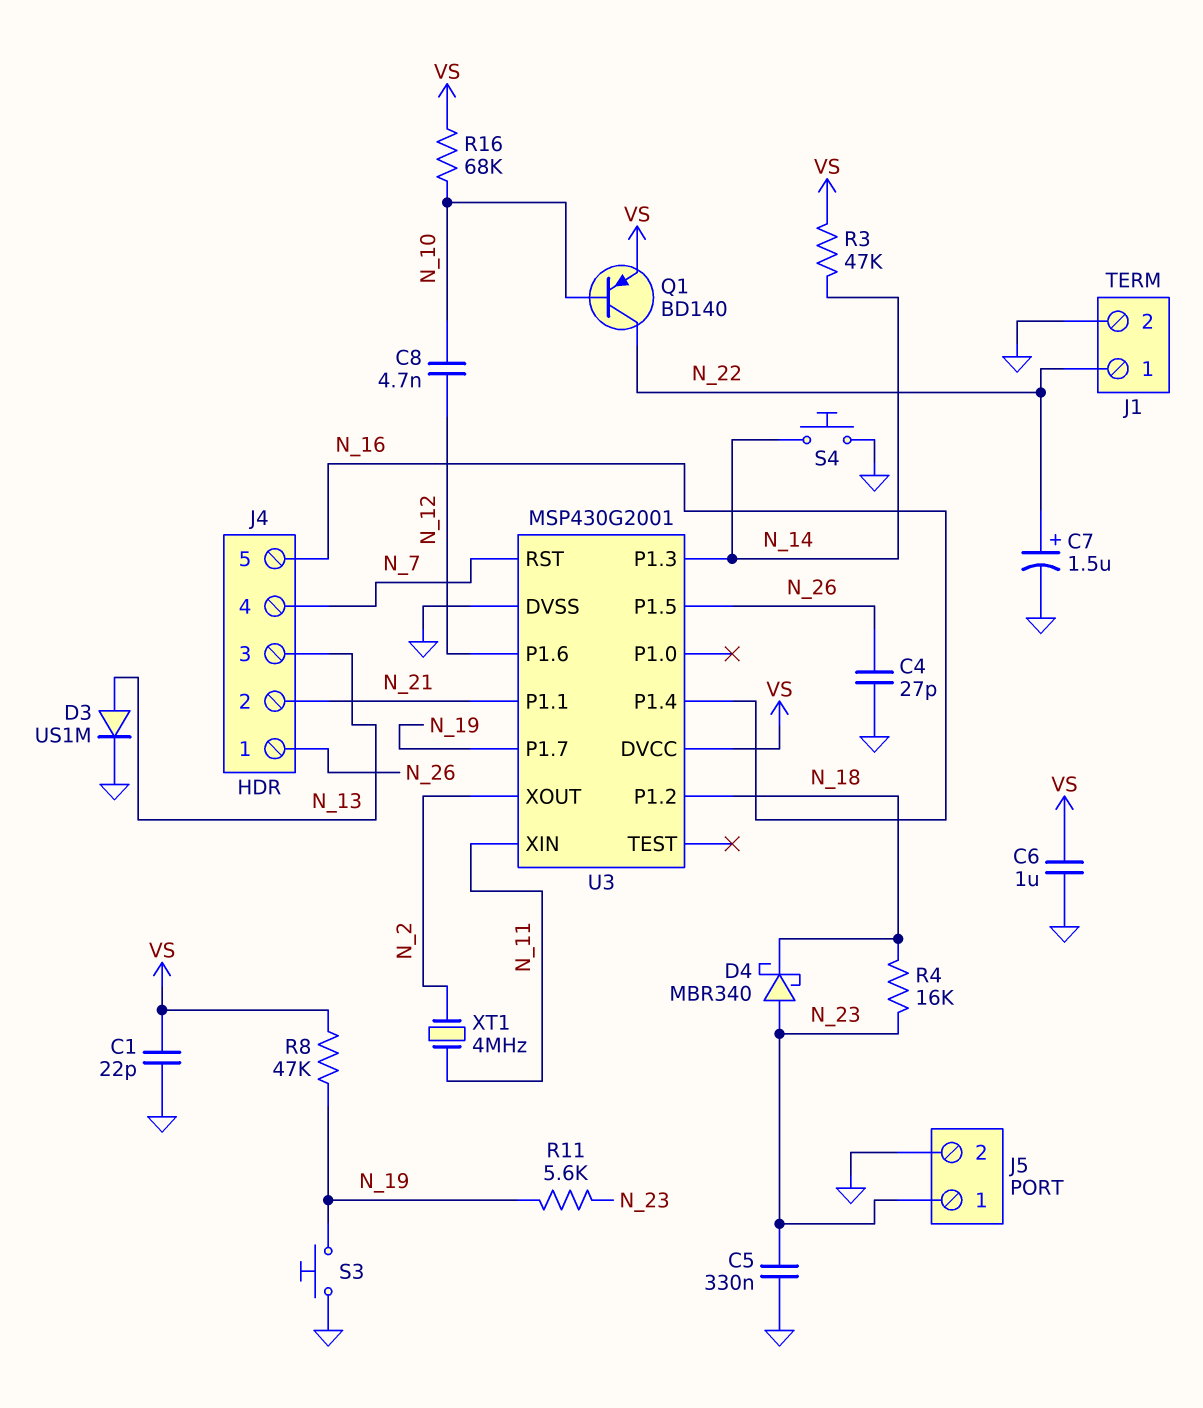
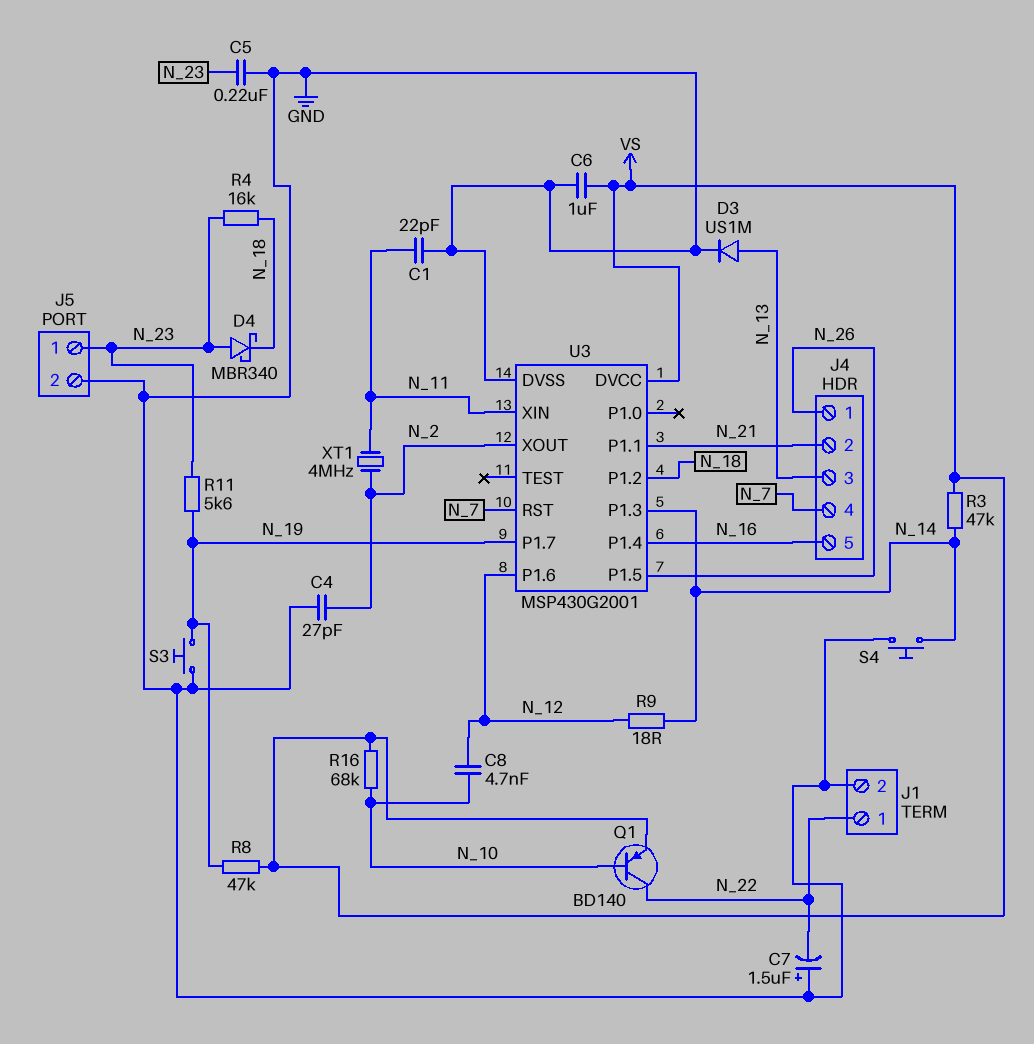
C1: 22pF (GND, VS) -> 22pF (GND, N_11)
C4: 27pF (GND, N_26) -> 27pF (GND, N_2)
C5: 330nF (GND, N_23) -> 220nF (GND, N_23)
C7: 1.5uF (plus N_22, minus GND) -> 1.5uF (plus GND, minus N_22)
R9: none -> 18 (N_12, N_14)

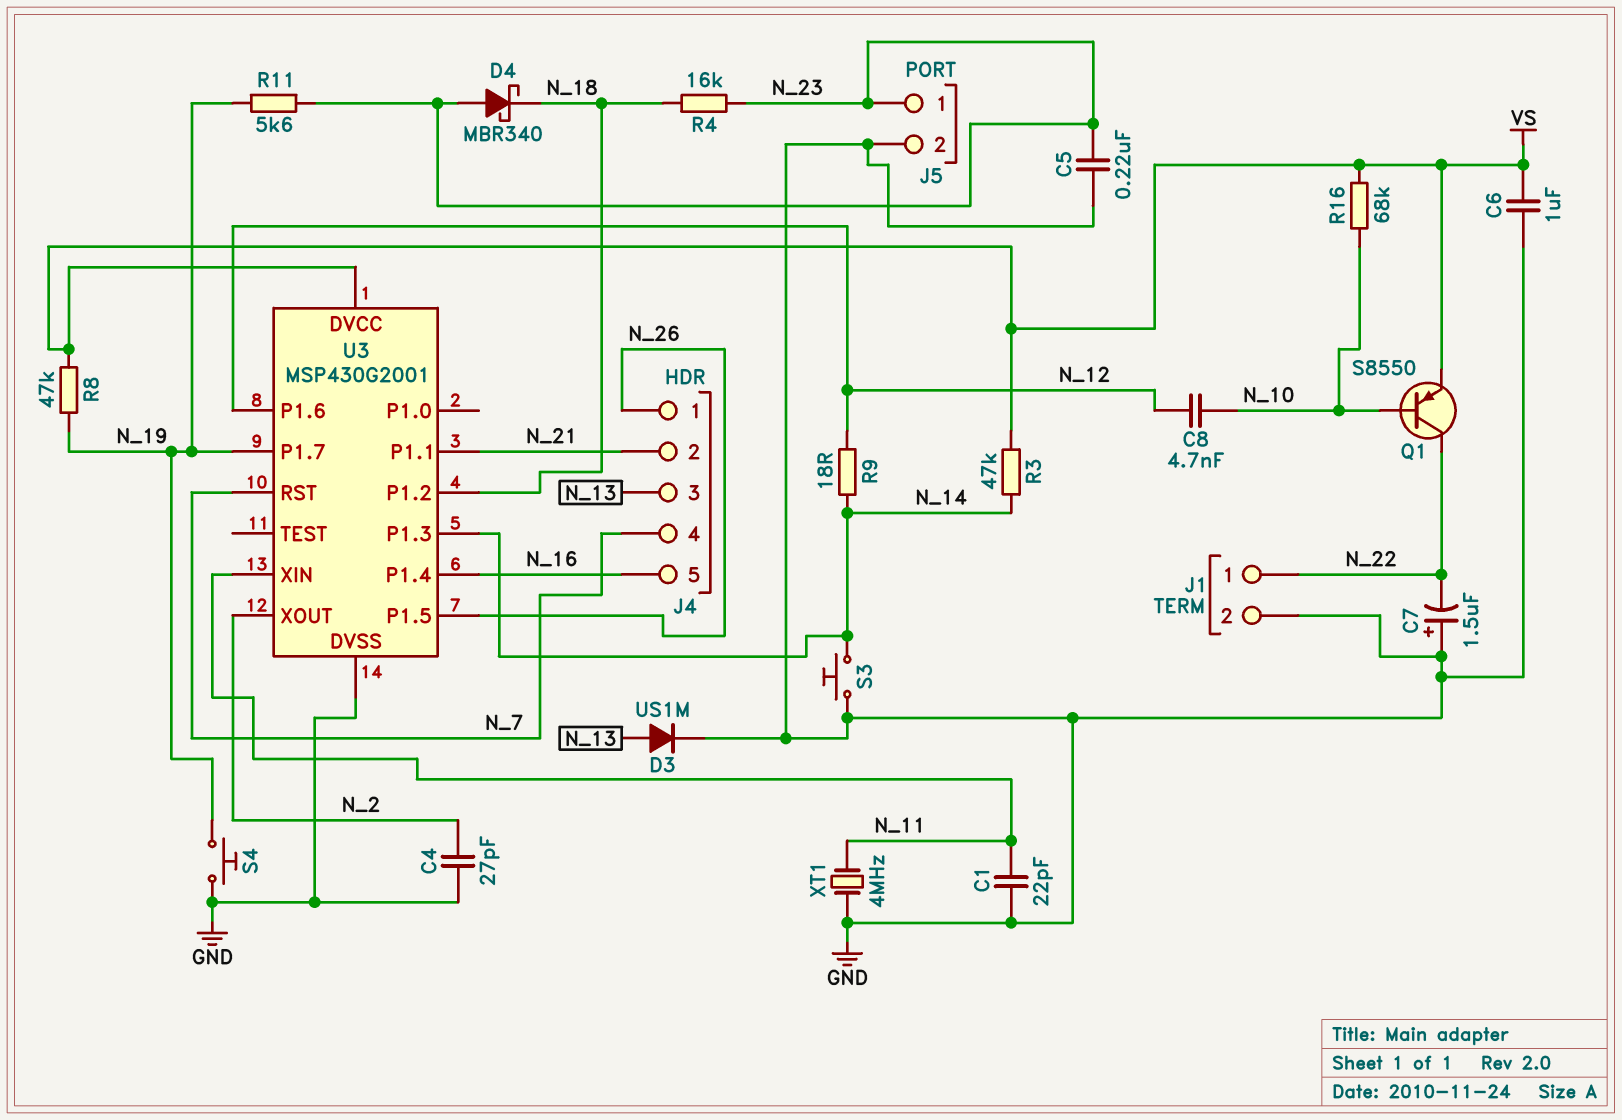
Q1: PNP BD140 (B N_10, C N_22, E VS) -> PNP S8550 (B N_10, C N_22, E VS)
S3: button (GND, N_19) -> button (GND, N_14)
S4: button (GND, N_14) -> button (GND, N_19)
XT1: 4MHz (N_2, N_11) -> 4MHz (GND, N_11)

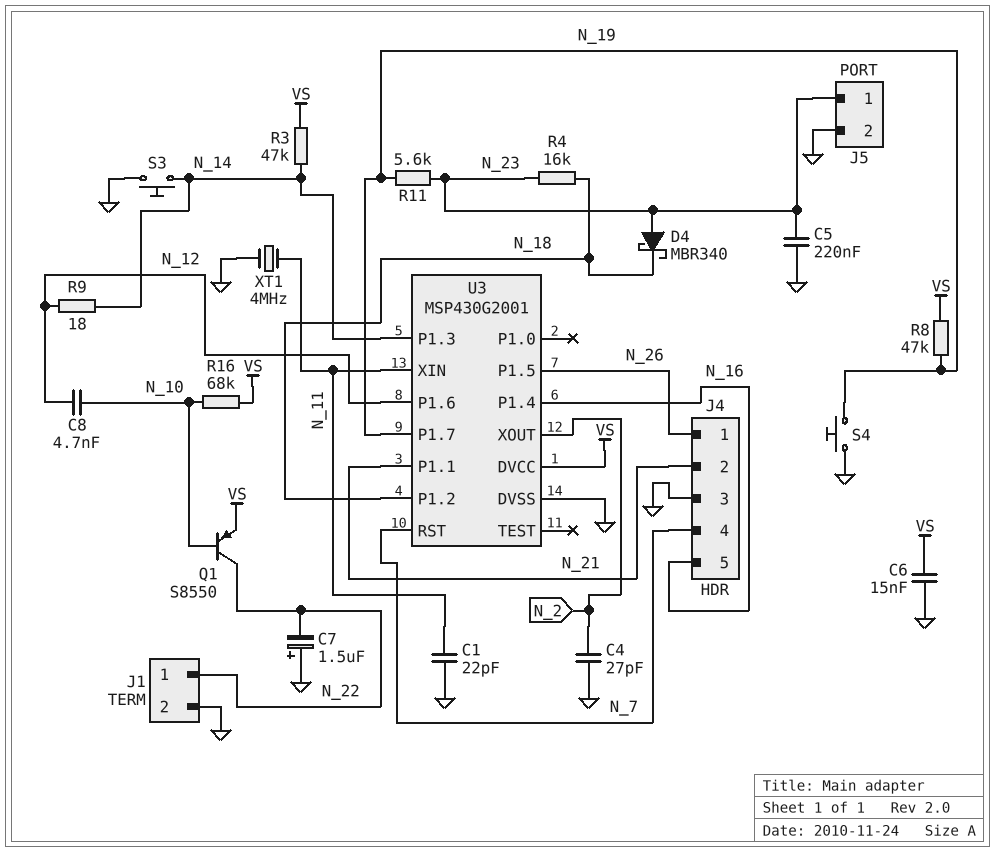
C6: 1uF (GND, VS) -> 15nF (GND, VS)
D3: diode US1M (A N_13, K GND) -> none
J4 pin 3: N_13 -> GND

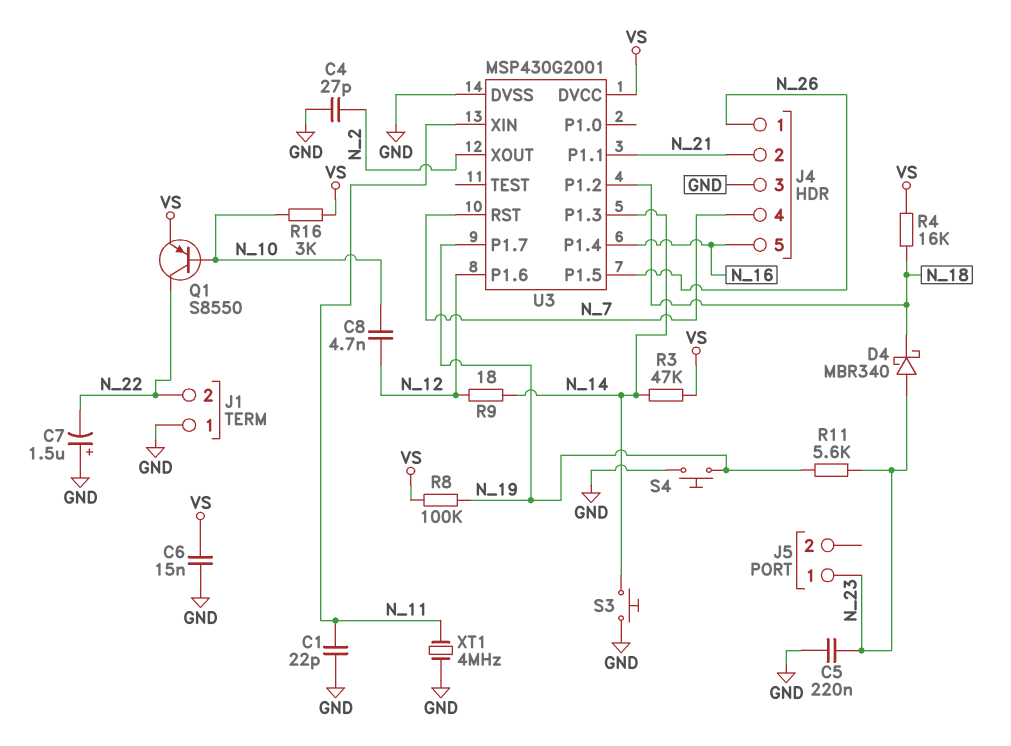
J1 pin 1: N_22 -> GND
J1 pin 2: GND -> N_22
J5 pin 2: GND -> none
R4: 16k (N_18, N_23) -> 16k (N_18, VS)
R8: 47k (N_19, VS) -> 100k (N_19, VS)
R16: 68k (N_10, VS) -> 3k (N_10, VS)

